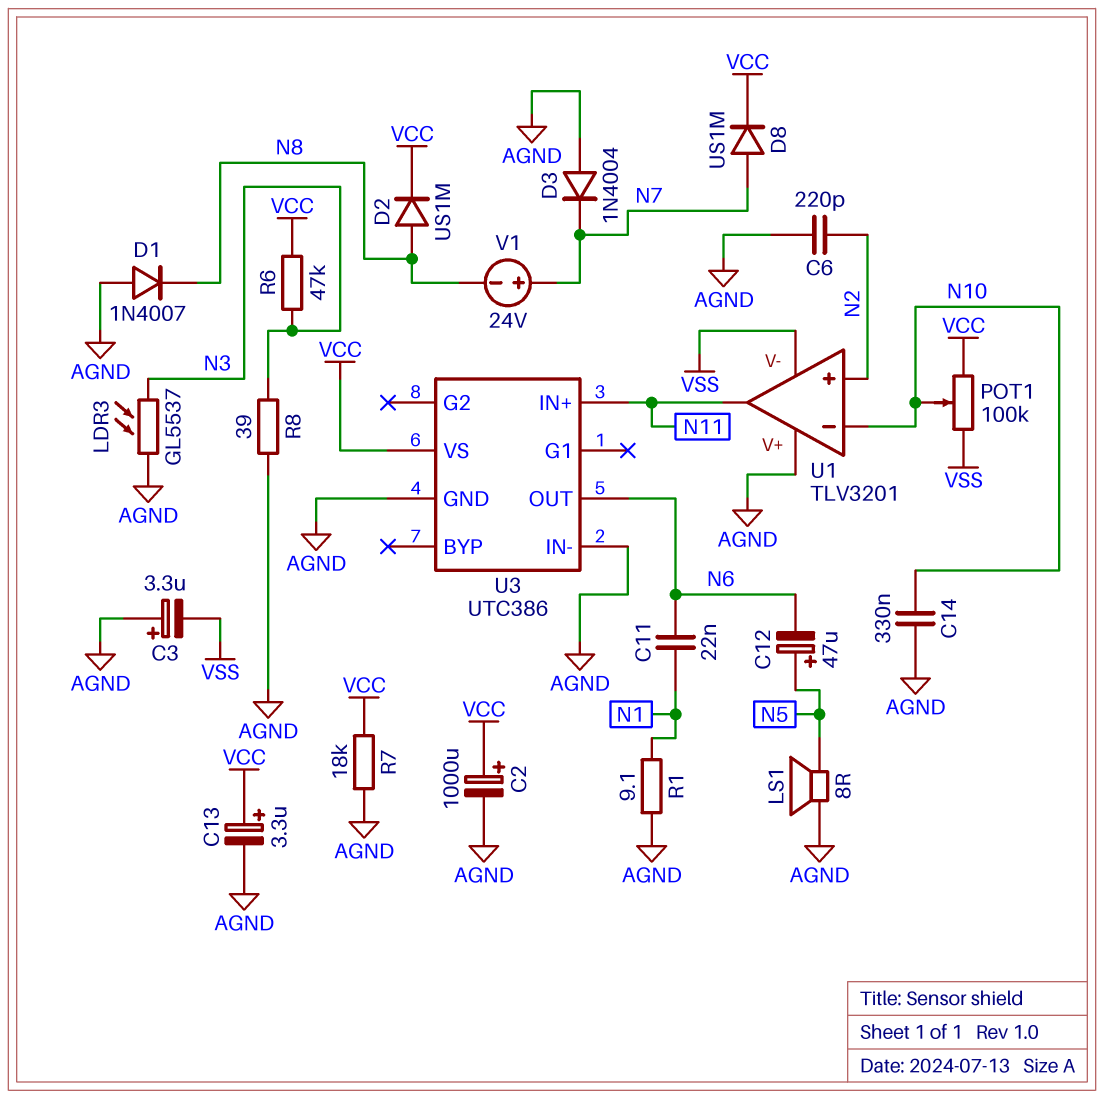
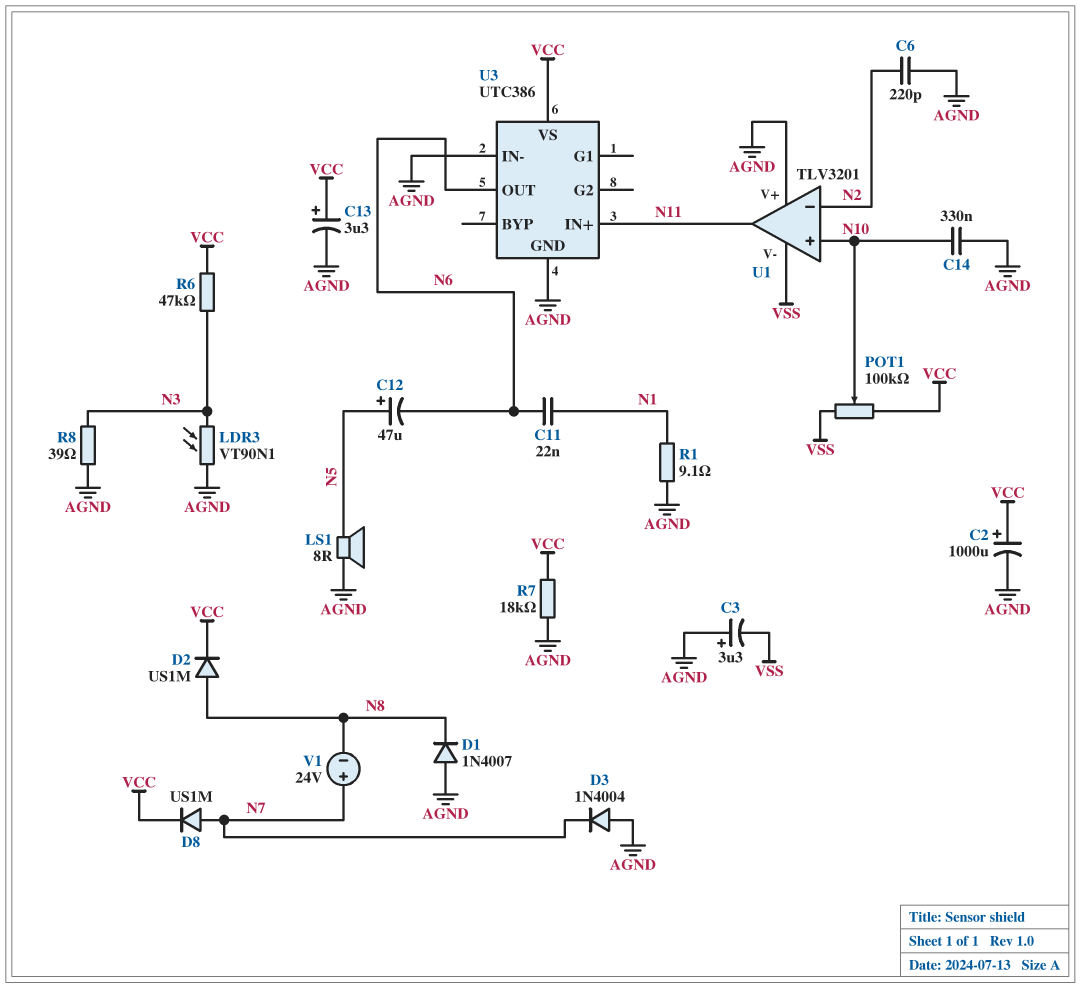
LDR3: GL5537 (AGND, N3) -> VT90N1 (AGND, N3)
U1 pin in+: N2 -> N10
U1 pin in-: N10 -> N2

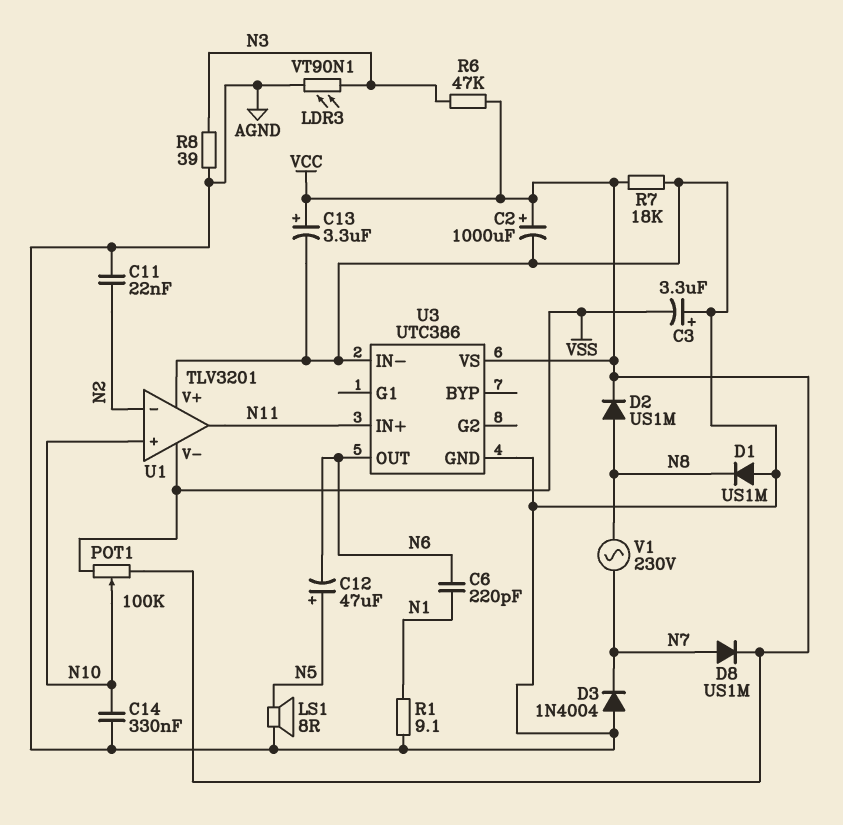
C6: 220pF (AGND, N2) -> 220pF (N1, N6)
C11: 22nF (N1, N6) -> 22nF (AGND, N2)
D1: diode 1N4007 (A AGND, K N8) -> diode US1M (A AGND, K N8)
V1: 24V (plus N7, minus N8) -> AC 230V (N7, N8)

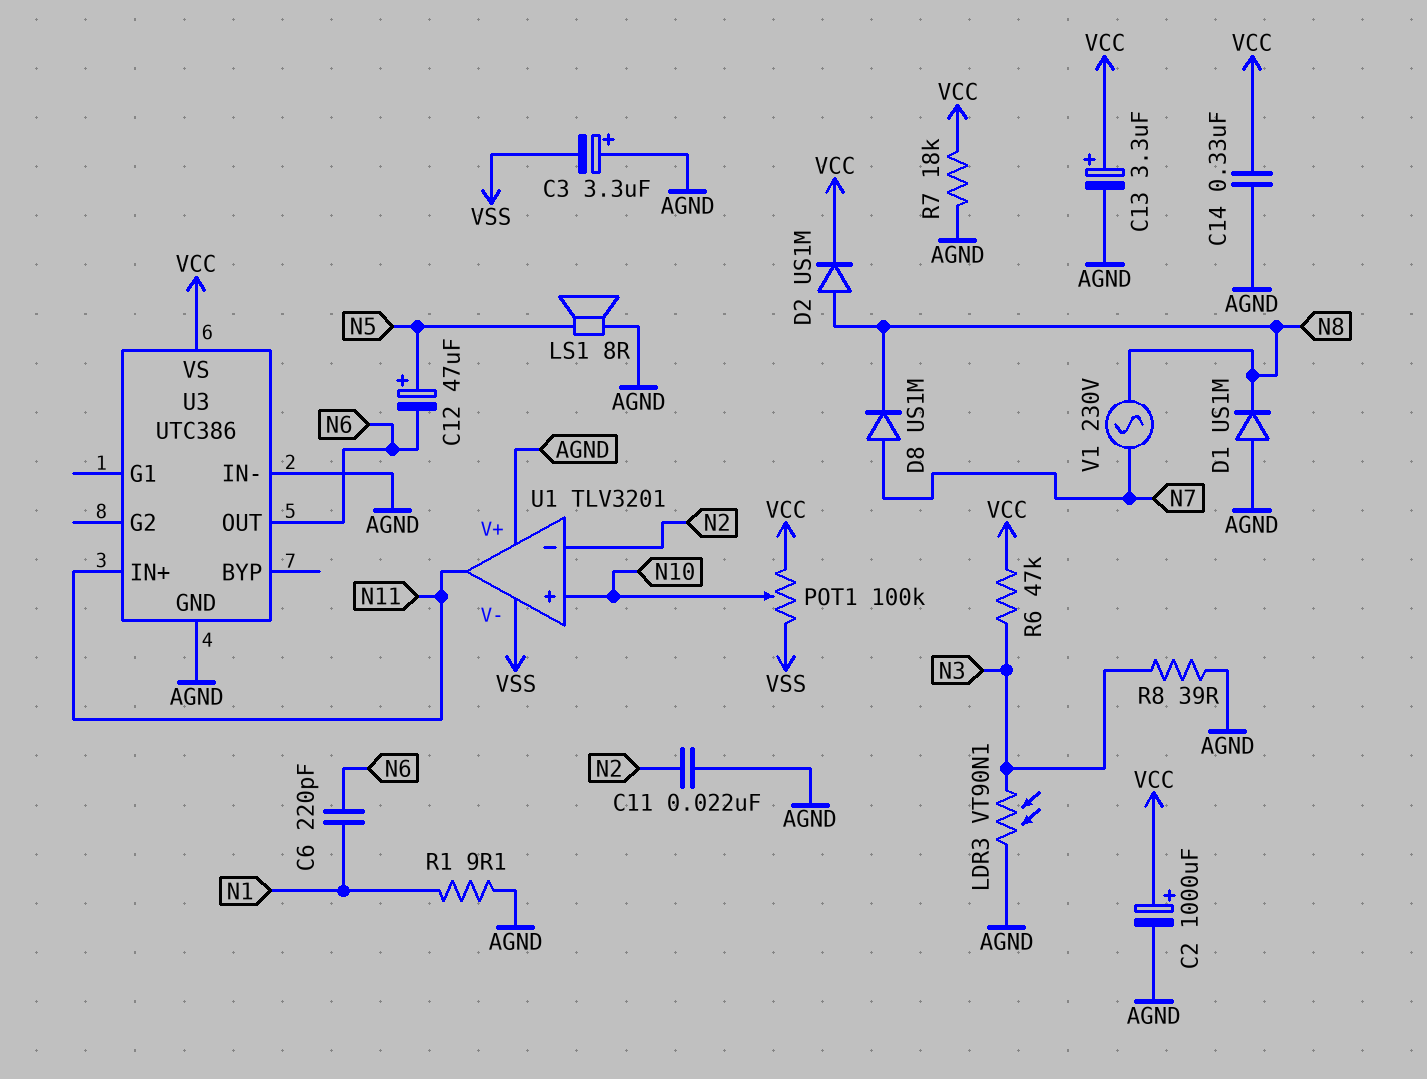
C14: 330nF (AGND, N10) -> 330nF (AGND, VCC)
D3: diode 1N4004 (A AGND, K N7) -> none
D8: diode US1M (A N7, K VCC) -> diode US1M (A N7, K N8)

